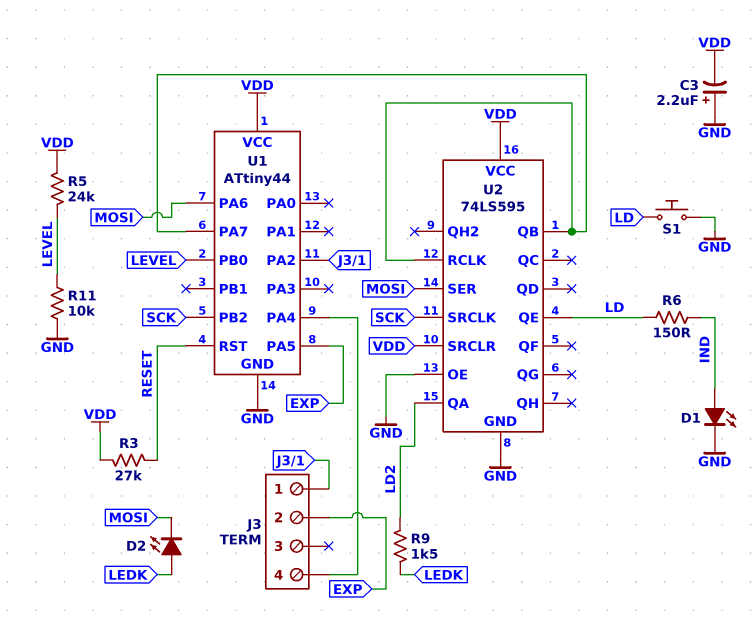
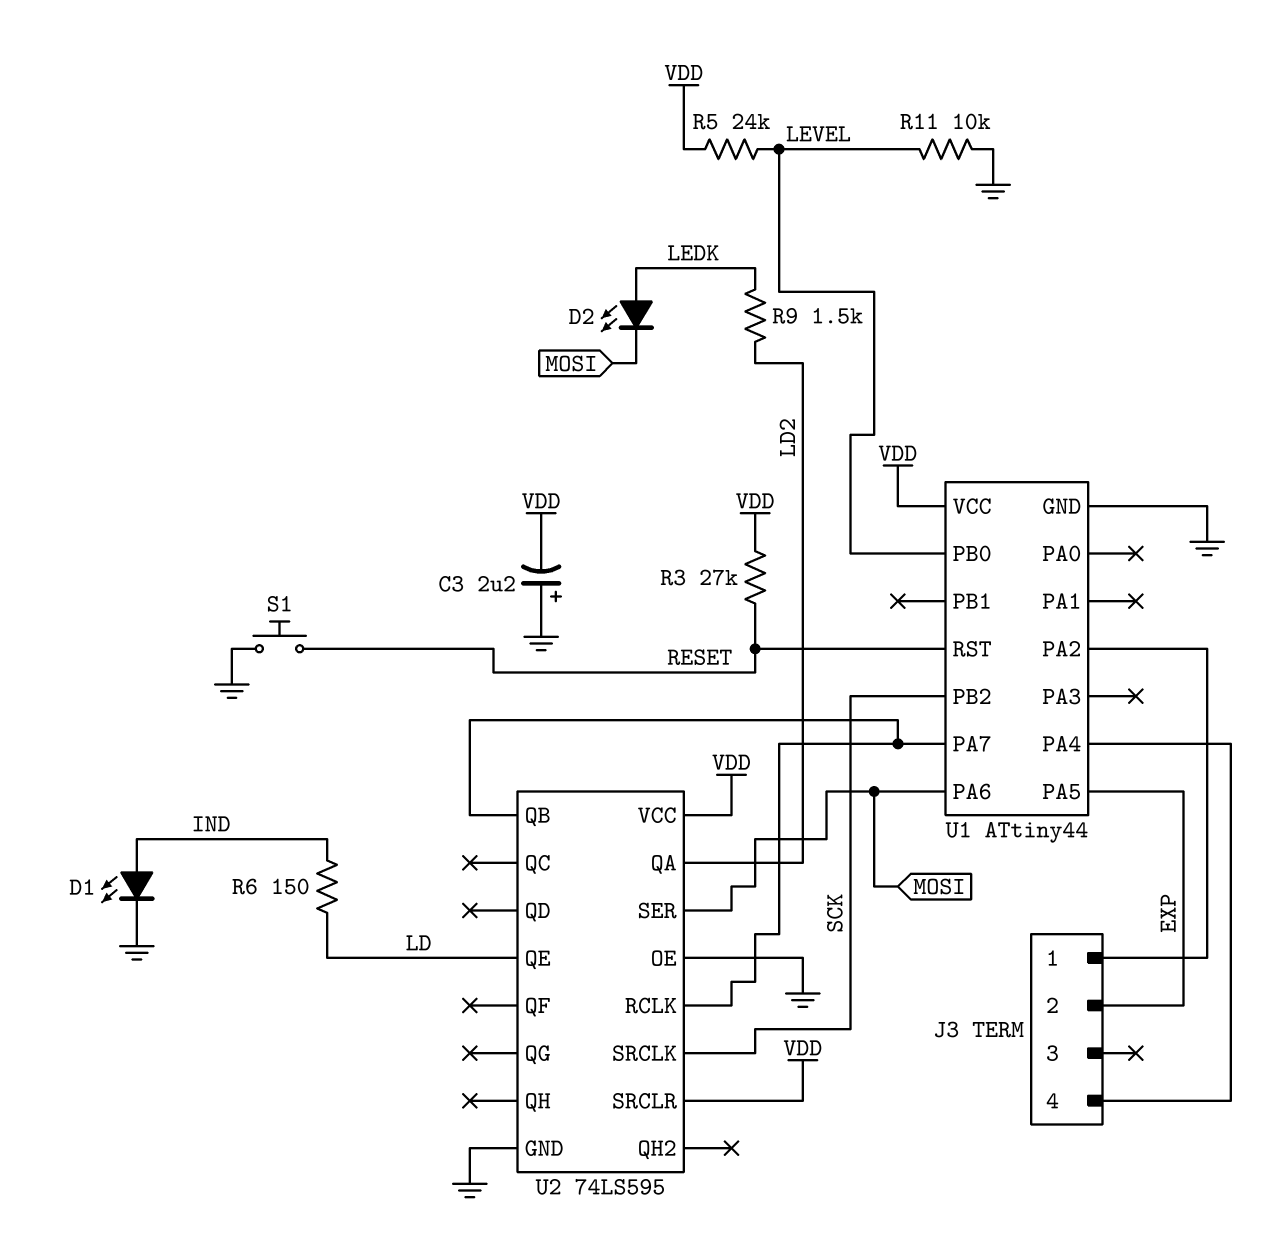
S1: button (GND, LD) -> button (GND, RESET)

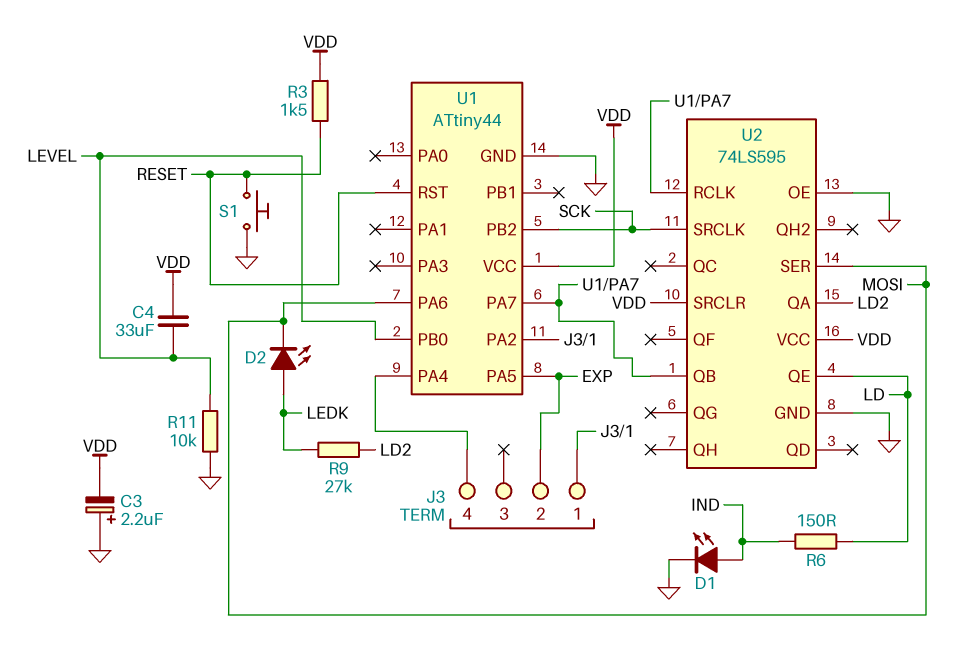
C4: none -> 33uF (LEVEL, VDD)
R3: 27k (RESET, VDD) -> 1.5k (RESET, VDD)
R5: 24k (LEVEL, VDD) -> none
R9: 1.5k (LD2, LEDK) -> 27k (LD2, LEDK)

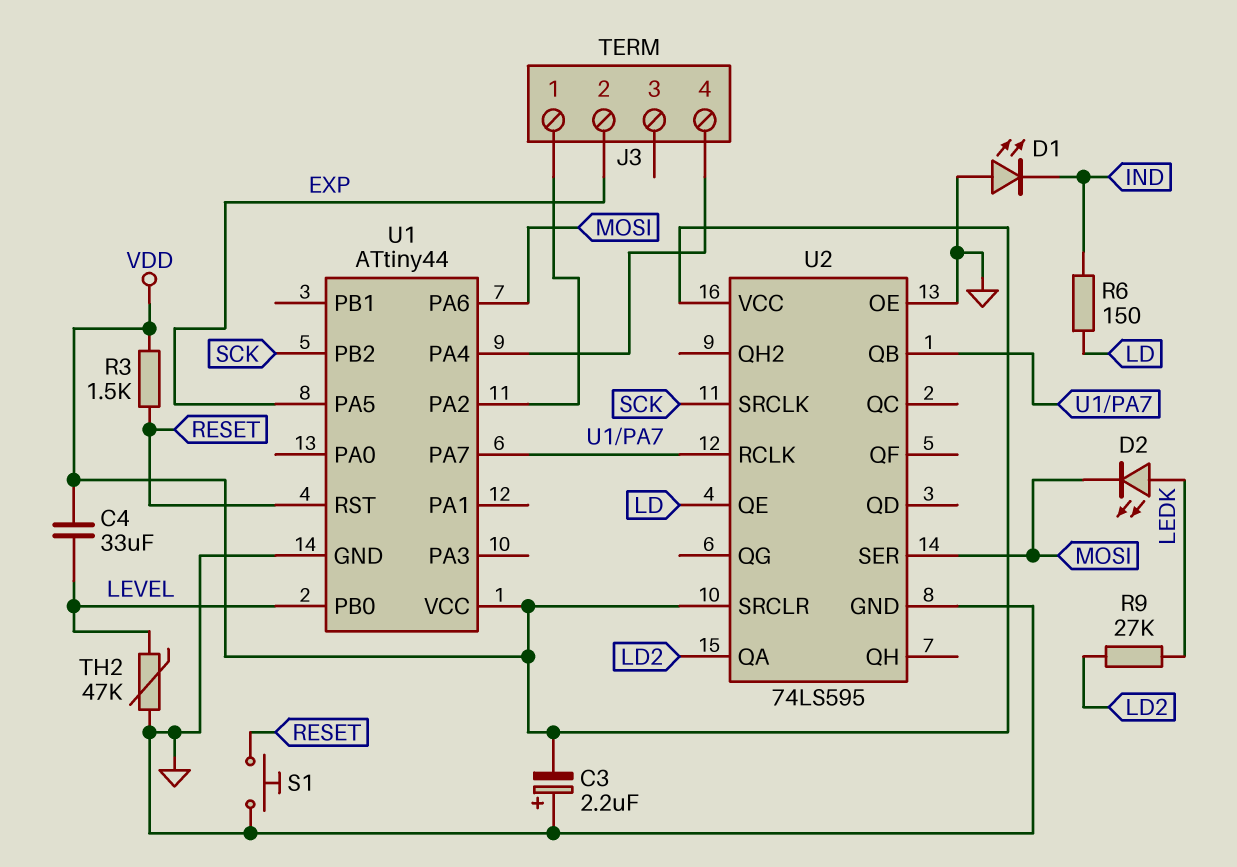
D1: LED (A IND, K GND) -> LED (A GND, K IND)
R11: 10k (GND, LEVEL) -> none
TH2: none -> 47k (GND, LEVEL)

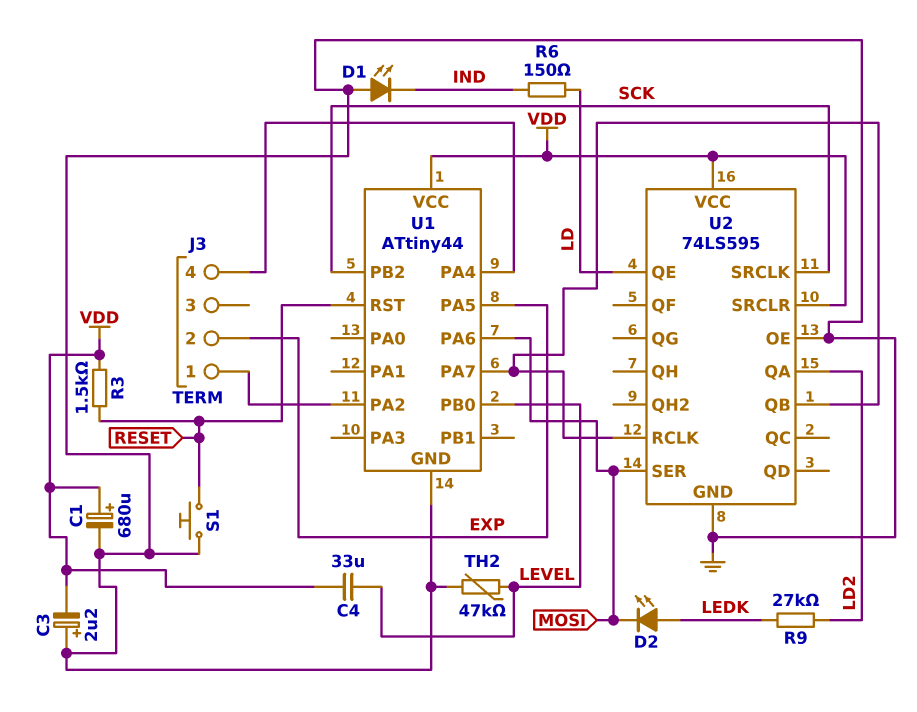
C1: none -> 680uF (plus VDD, minus GND)

